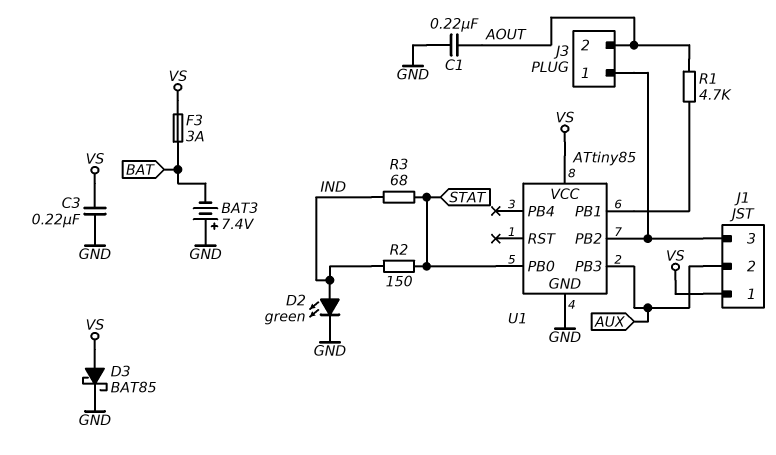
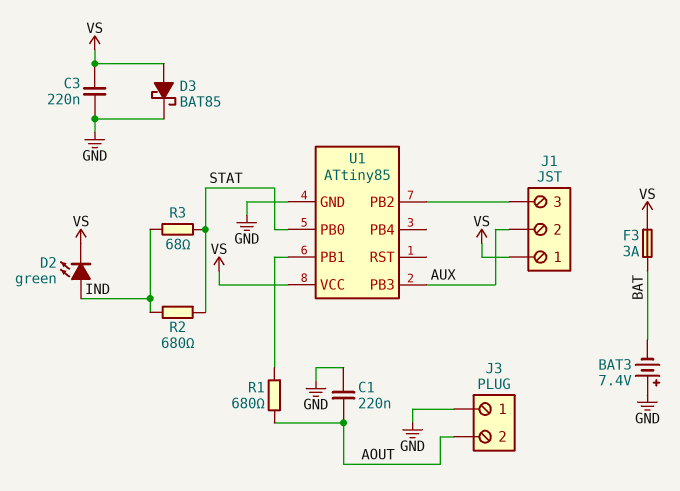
D2: LED green (A IND, K GND) -> LED green (A IND, K VS)
J3 pin 1: J1/3 -> GND
R1: 4.7k (AOUT, U1/PB1) -> 680 (AOUT, U1/PB1)
R2: 150 (IND, STAT) -> 680 (IND, STAT)

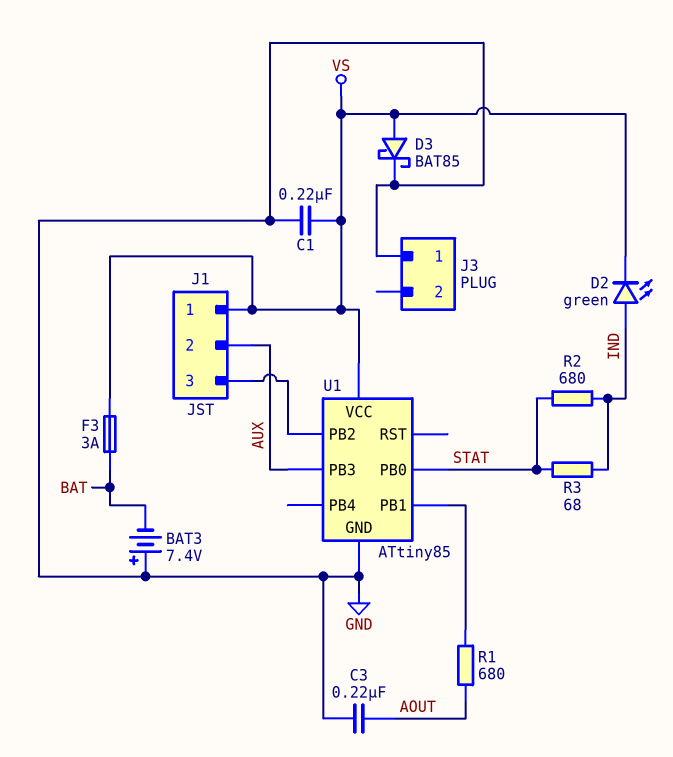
C1: 220nF (AOUT, GND) -> 220nF (GND, VS)
C3: 220nF (GND, VS) -> 220nF (AOUT, GND)
J3 pin 2: AOUT -> none

